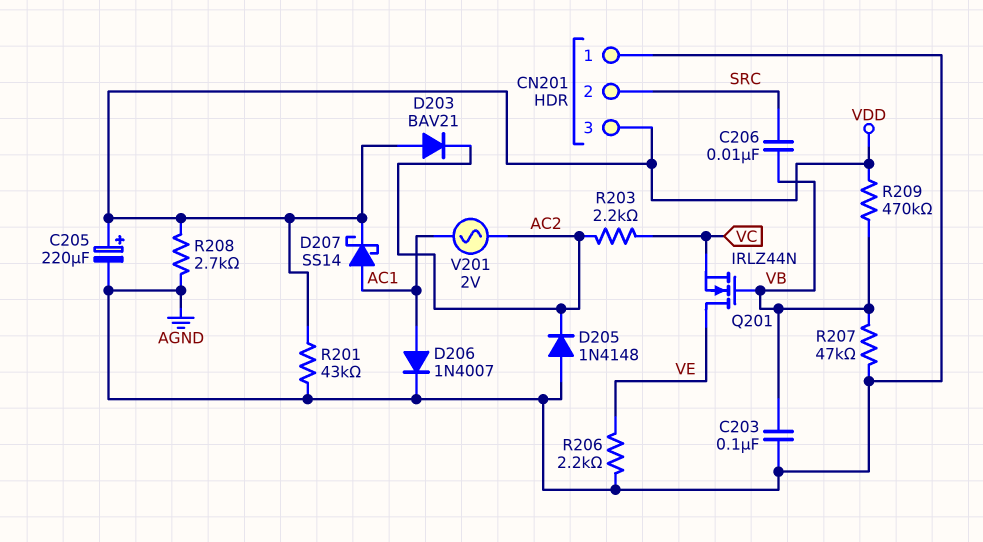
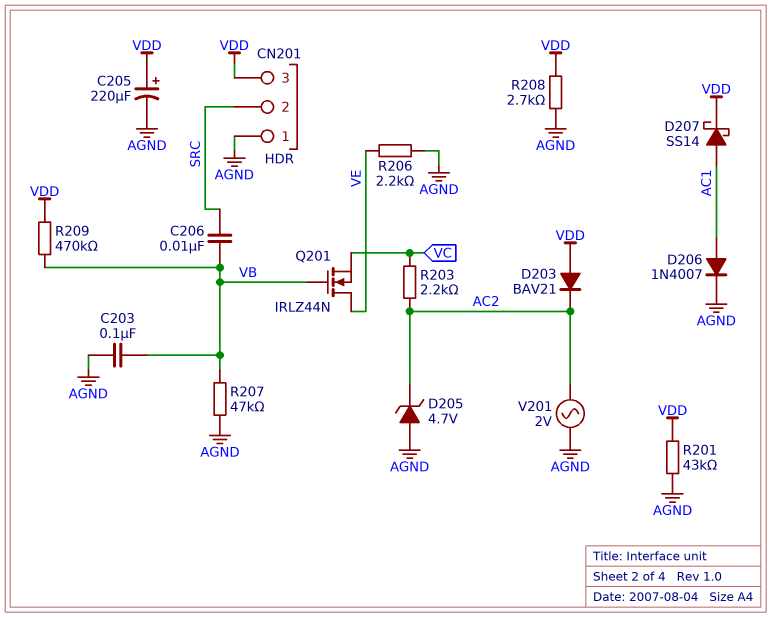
D205: diode 1N4148 (A AGND, K AC2) -> zener 4.7V (A AGND, K AC2)
V201: AC 2V (AC1, AC2) -> AC 2V (AC2, AGND)

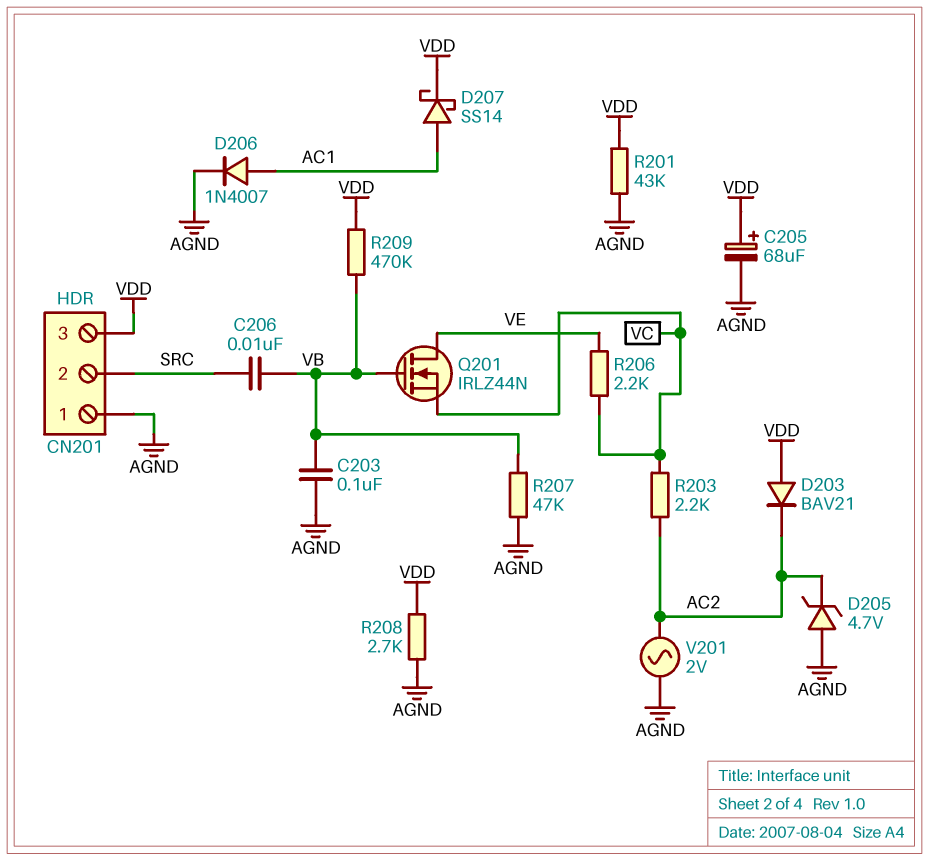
C205: 220uF (plus VDD, minus AGND) -> 68uF (plus VDD, minus AGND)
R206: 2.2k (AGND, VE) -> 2.2k (VC, VE)

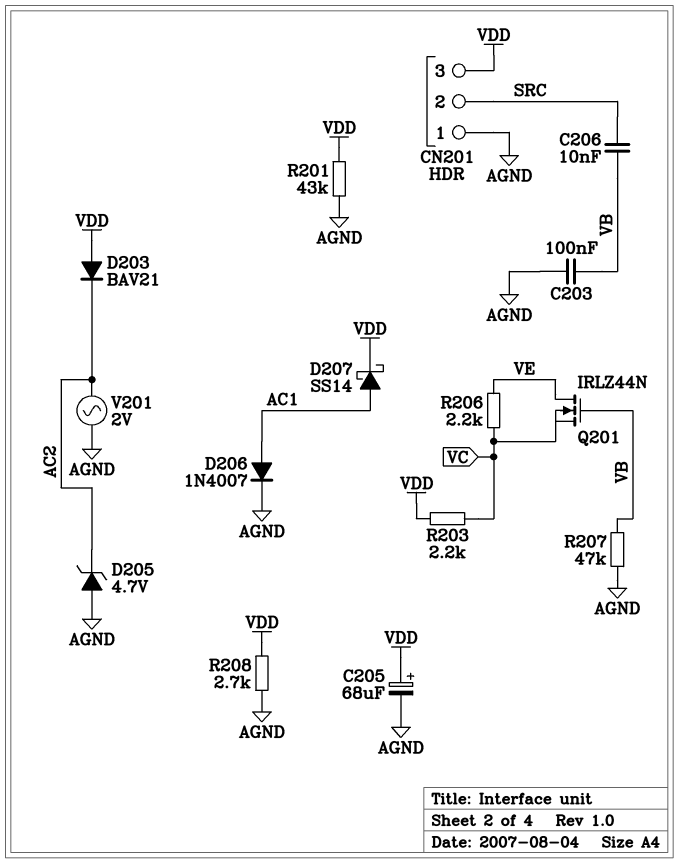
R203: 2.2k (AC2, VC) -> 2.2k (VC, VDD)
R209: 470k (VB, VDD) -> none

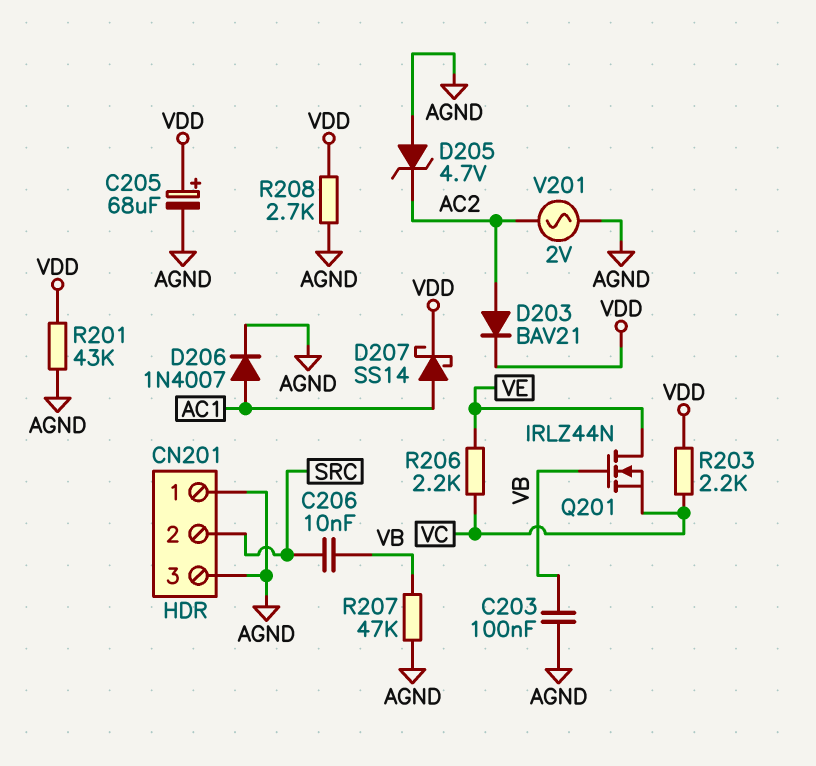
CN201 pin 3: VDD -> AGND
D203: diode BAV21 (A VDD, K AC2) -> diode BAV21 (A AC2, K VDD)

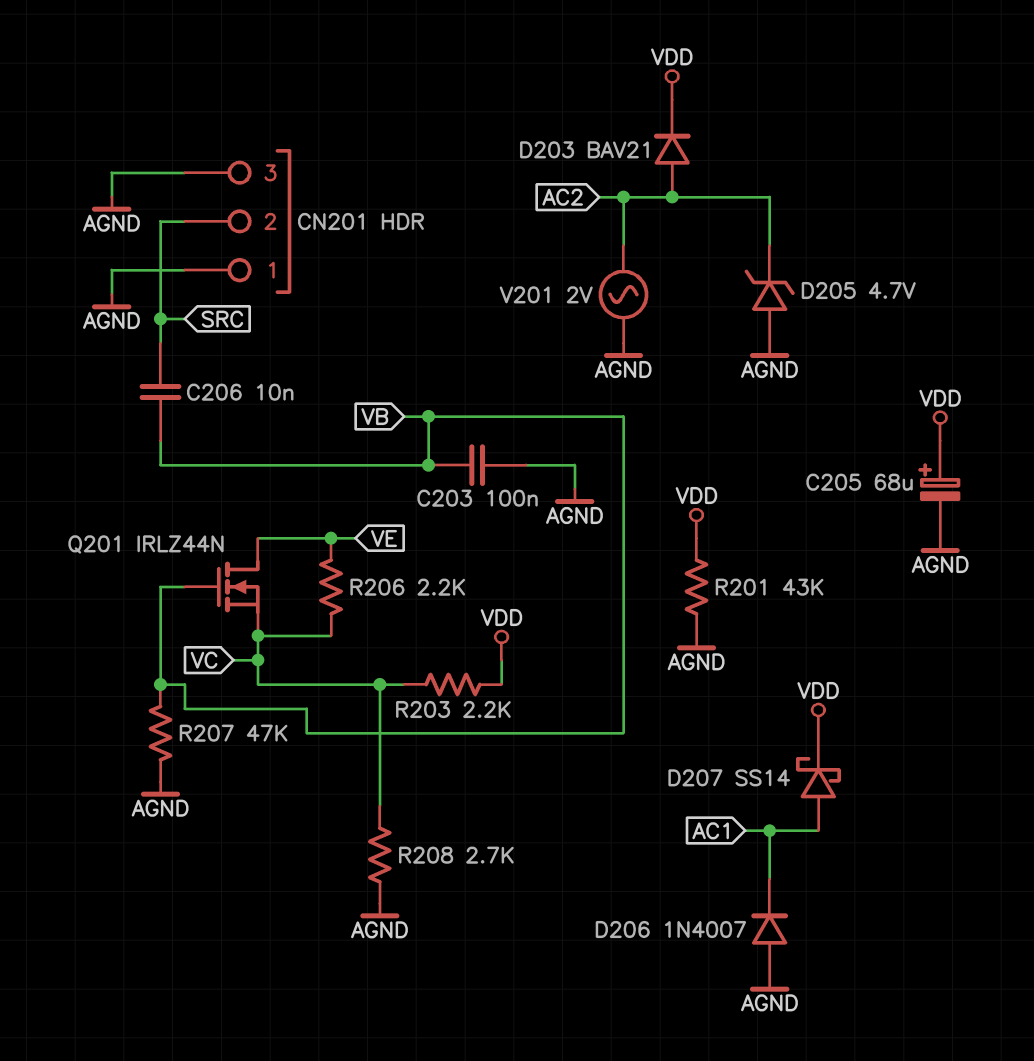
D206: diode 1N4007 (A AC1, K AGND) -> diode 1N4007 (A AGND, K AC1)
R208: 2.7k (AGND, VDD) -> 2.7k (AGND, VC)

